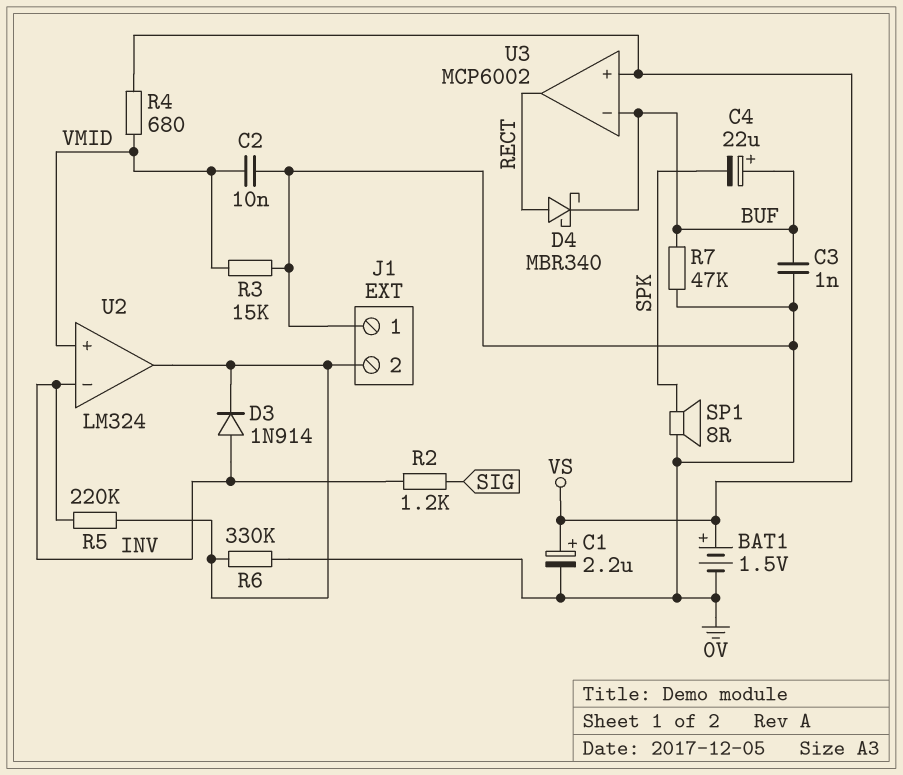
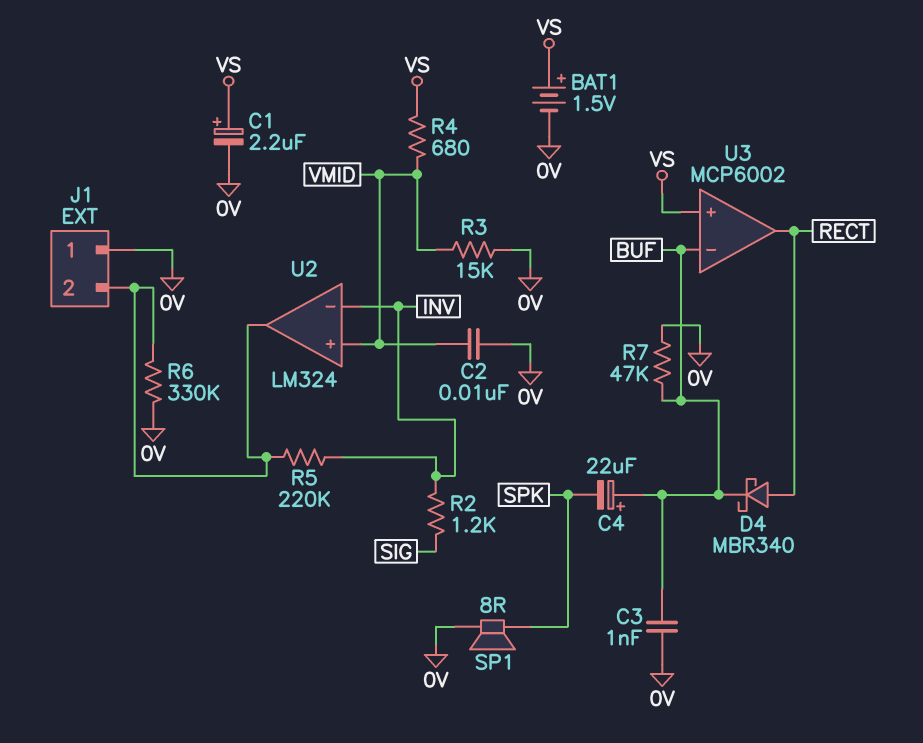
D3: diode 1N914 (A INV, K J1/2) -> none

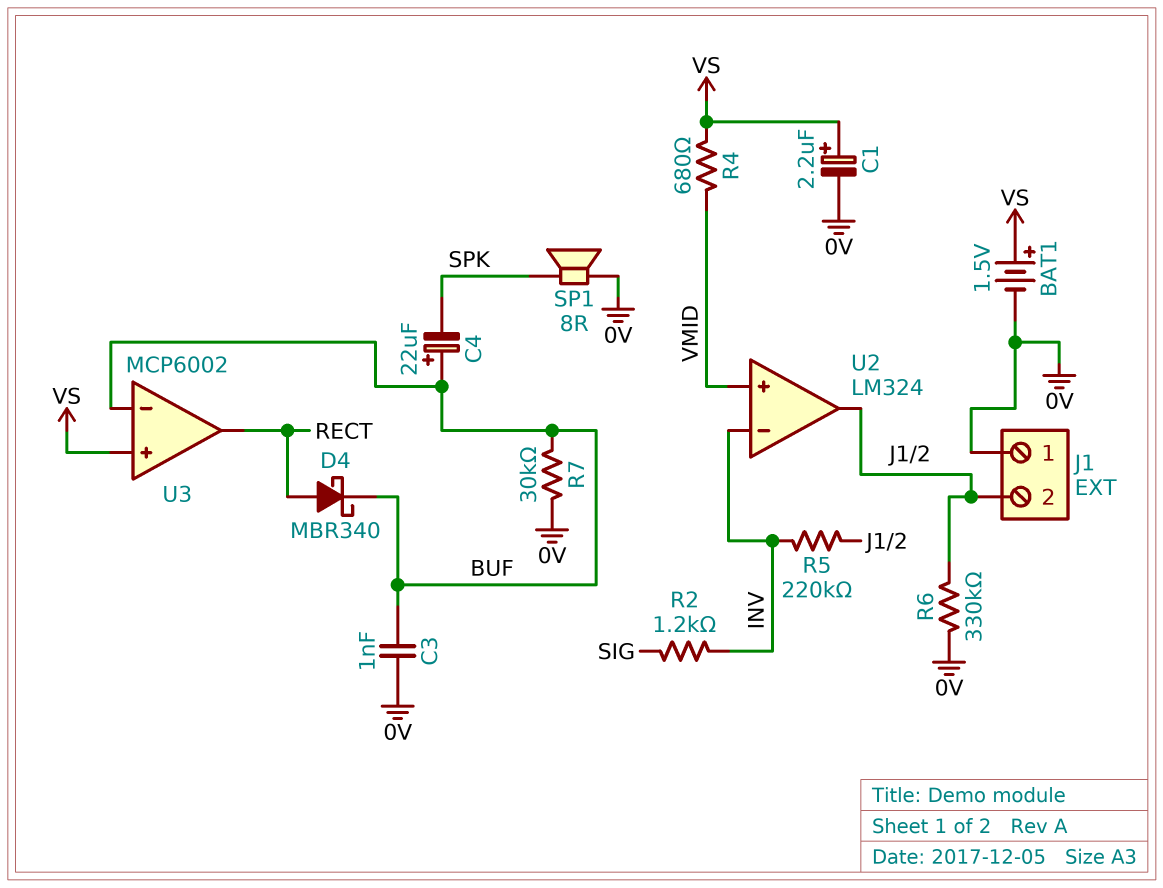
C2: 10nF (0V, VMID) -> none
R3: 15k (0V, VMID) -> none
R7: 47k (0V, BUF) -> 30k (0V, BUF)

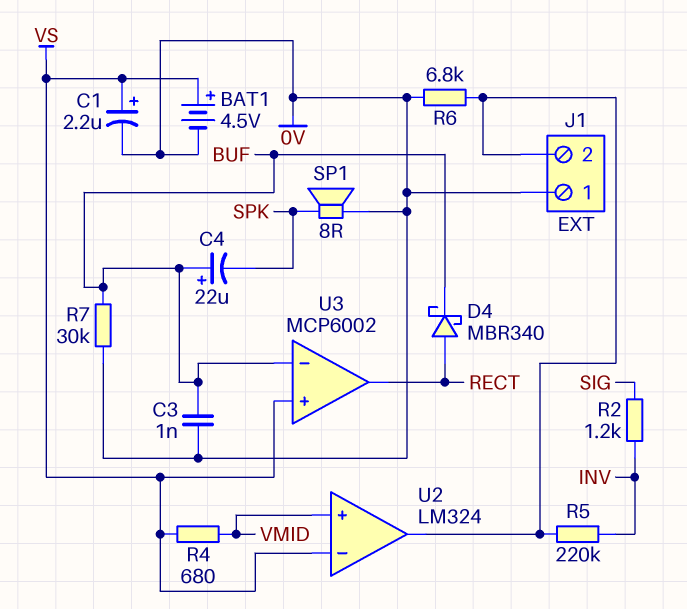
BAT1: 1.5V (plus VS, minus 0V) -> 4.5V (plus VS, minus 0V)
R6: 330k (0V, J1/2) -> 6.8k (0V, J1/2)
U2 pin in-: INV -> VS

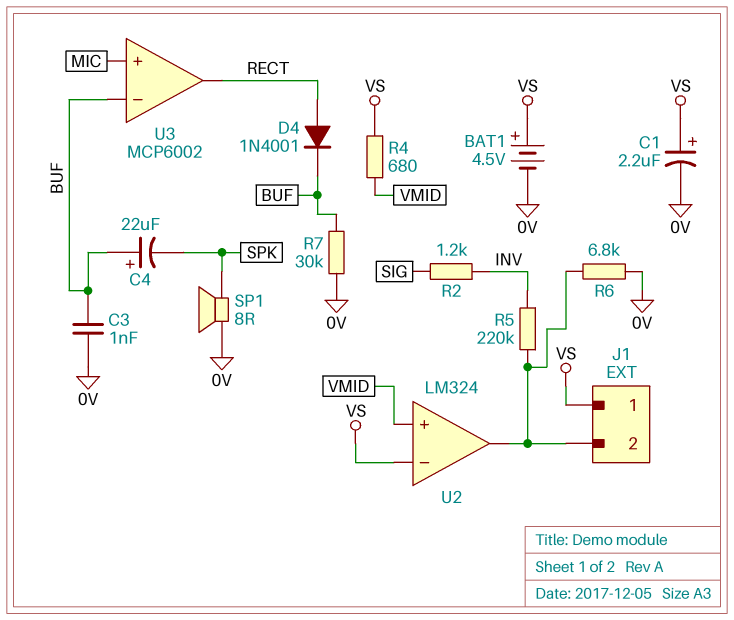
D4: schottky MBR340 (A RECT, K BUF) -> diode 1N4001 (A RECT, K BUF)
J1 pin 1: 0V -> VS
U3 pin in+: VS -> MIC

